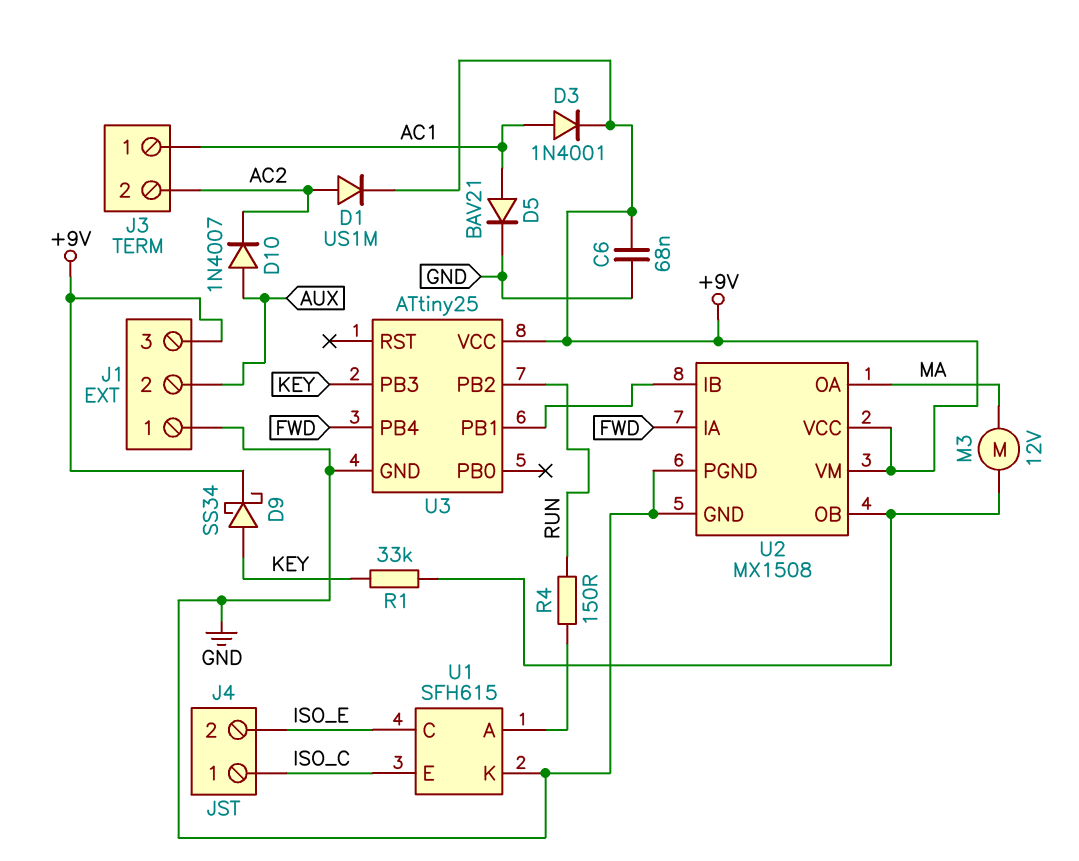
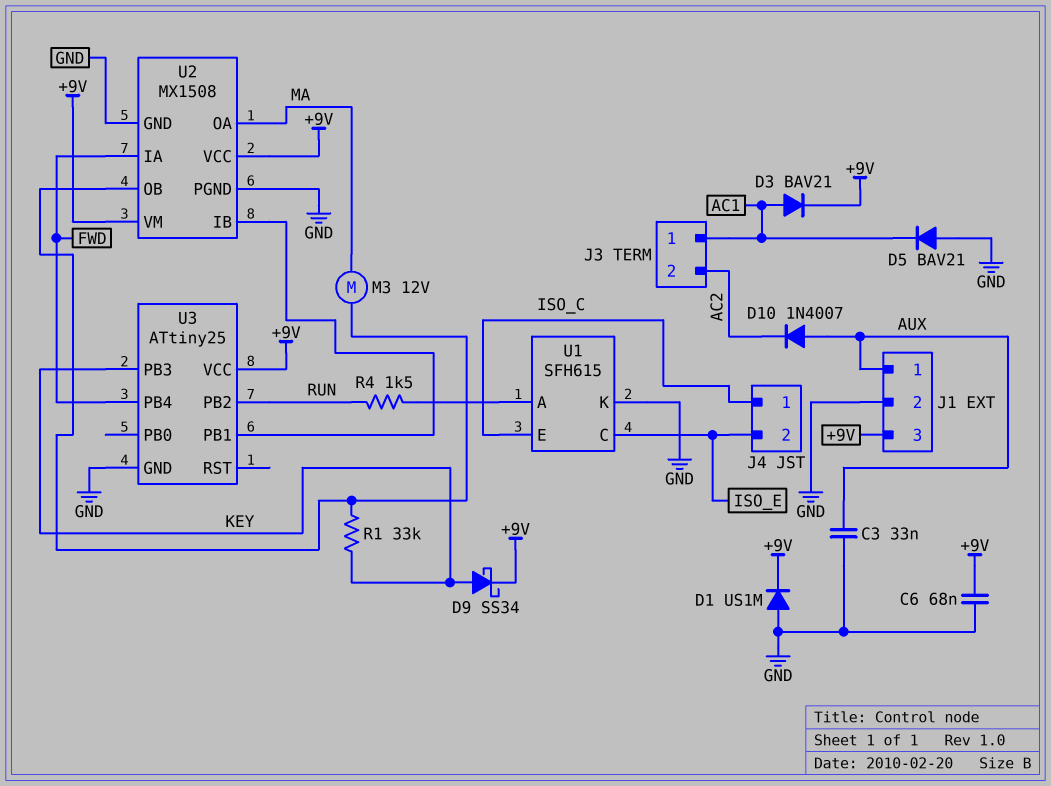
C3: none -> 33nF (AUX, GND)
D1: diode US1M (A AC2, K +9V) -> diode US1M (A GND, K +9V)
D3: diode 1N4001 (A AC1, K +9V) -> diode BAV21 (A AC1, K +9V)
D5: diode BAV21 (A AC1, K GND) -> diode BAV21 (A GND, K AC1)
J1 pin 1: GND -> AUX
J1 pin 2: AUX -> GND
R4: 150 (RUN, U1/A) -> 1.5k (RUN, U1/A)

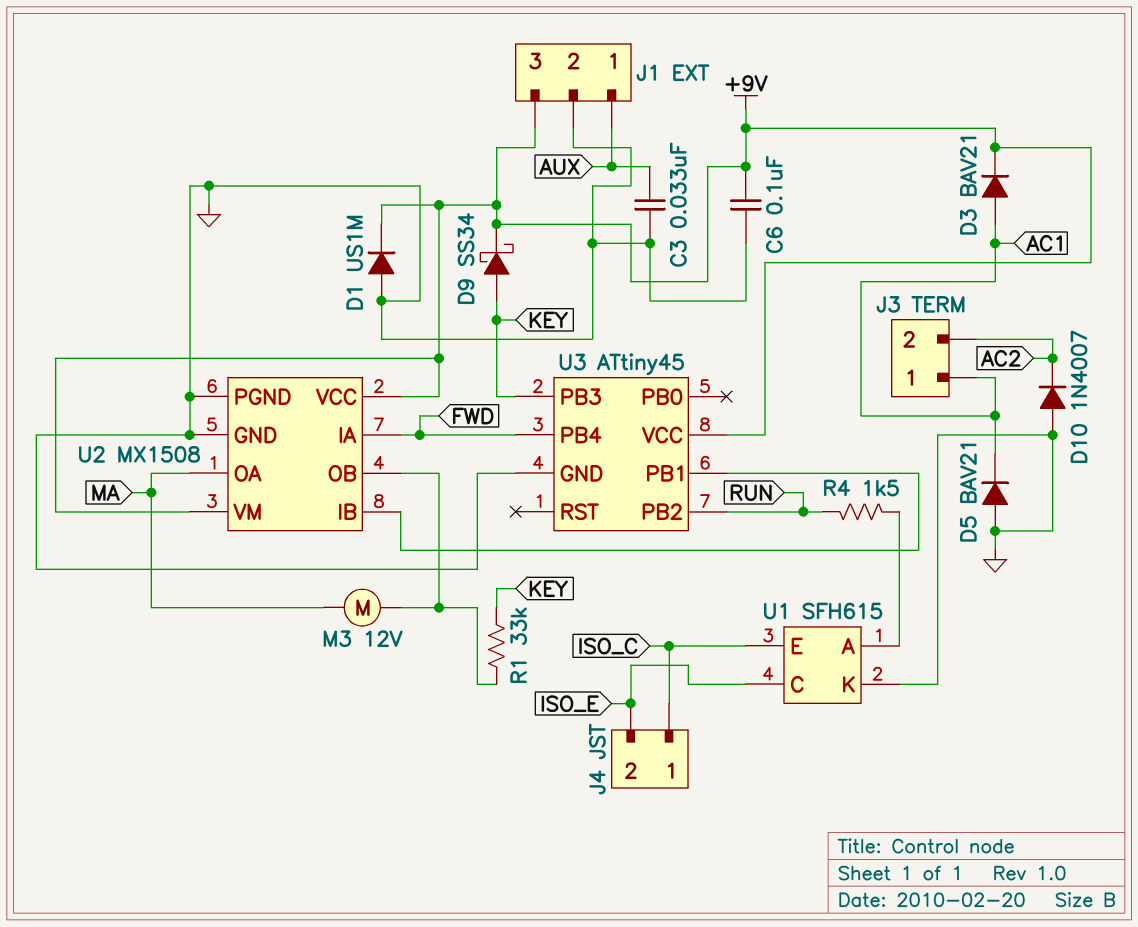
C6: 68nF (+9V, GND) -> 100nF (+9V, GND)
D10: diode 1N4007 (A AUX, K AC2) -> diode 1N4007 (A GND, K AC2)
U3: ATtiny25 -> ATtiny45

